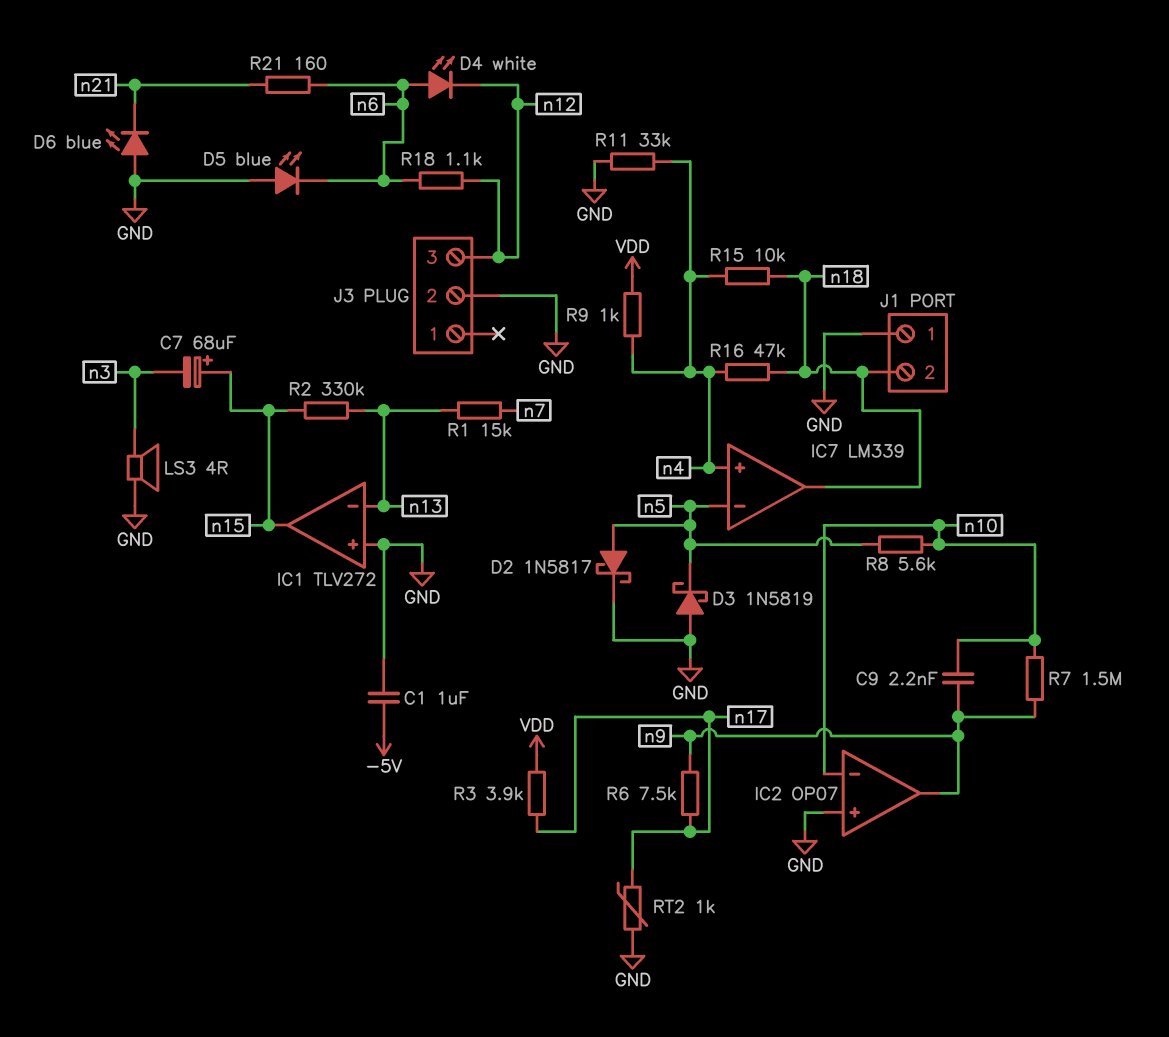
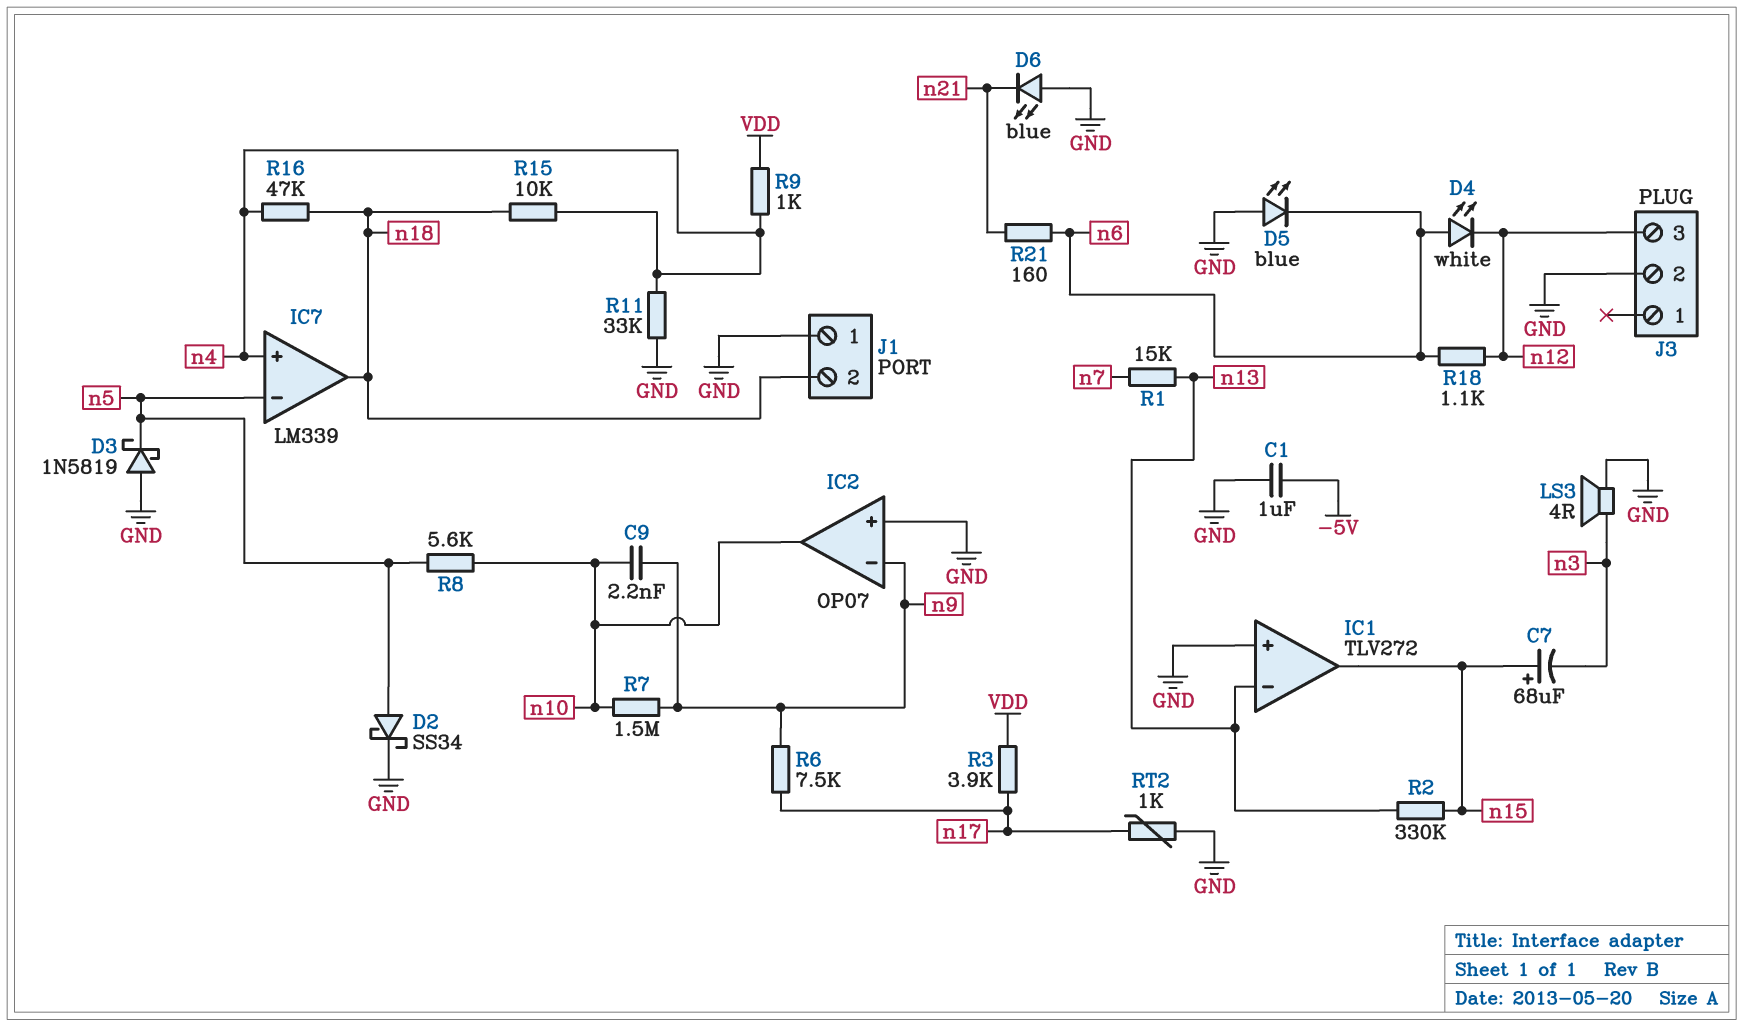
D2: schottky 1N5817 (A n5, K GND) -> schottky SS34 (A n5, K GND)
IC2 pin in-: n10 -> n9
IC2 pin out: n9 -> n10

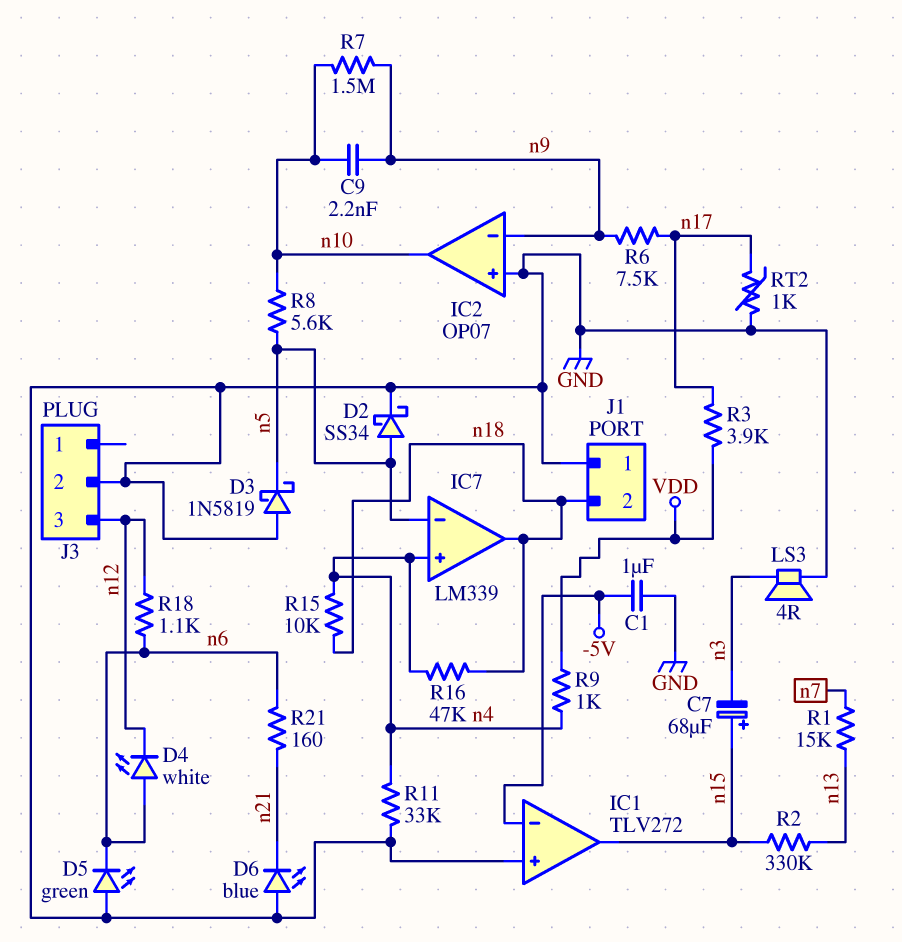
D5: LED blue (A GND, K n6) -> LED green (A GND, K n6)
IC1 pin in-: n13 -> -5V

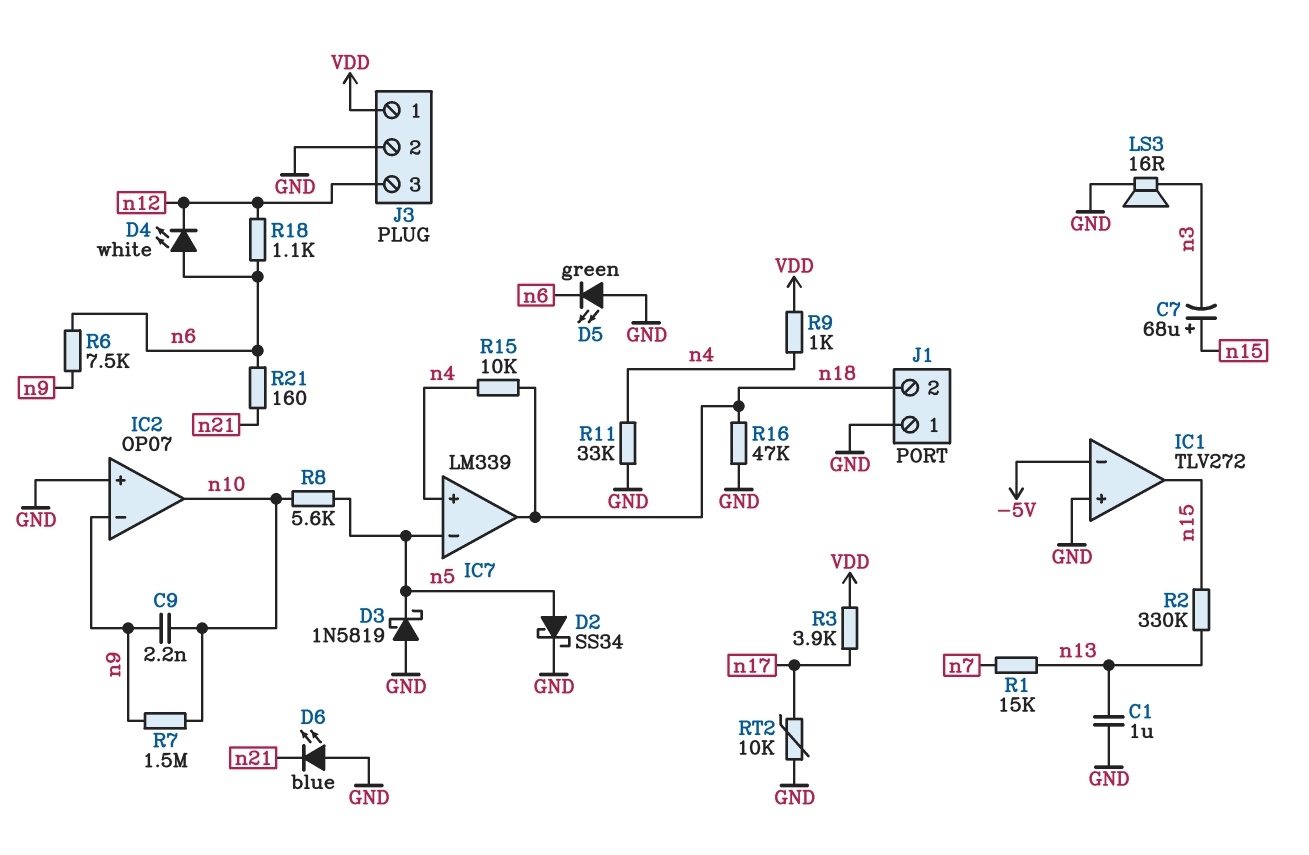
C1: 1uF (-5V, GND) -> 1uF (GND, n13)
J3 pin 1: none -> VDD
LS3: speaker 4R (GND, n3) -> speaker 16R (GND, n3)
R6: 7.5k (n9, n17) -> 7.5k (n6, n9)
R16: 47k (n4, n18) -> 47k (GND, n18)
RT2: 1k (GND, n17) -> 10k (GND, n17)

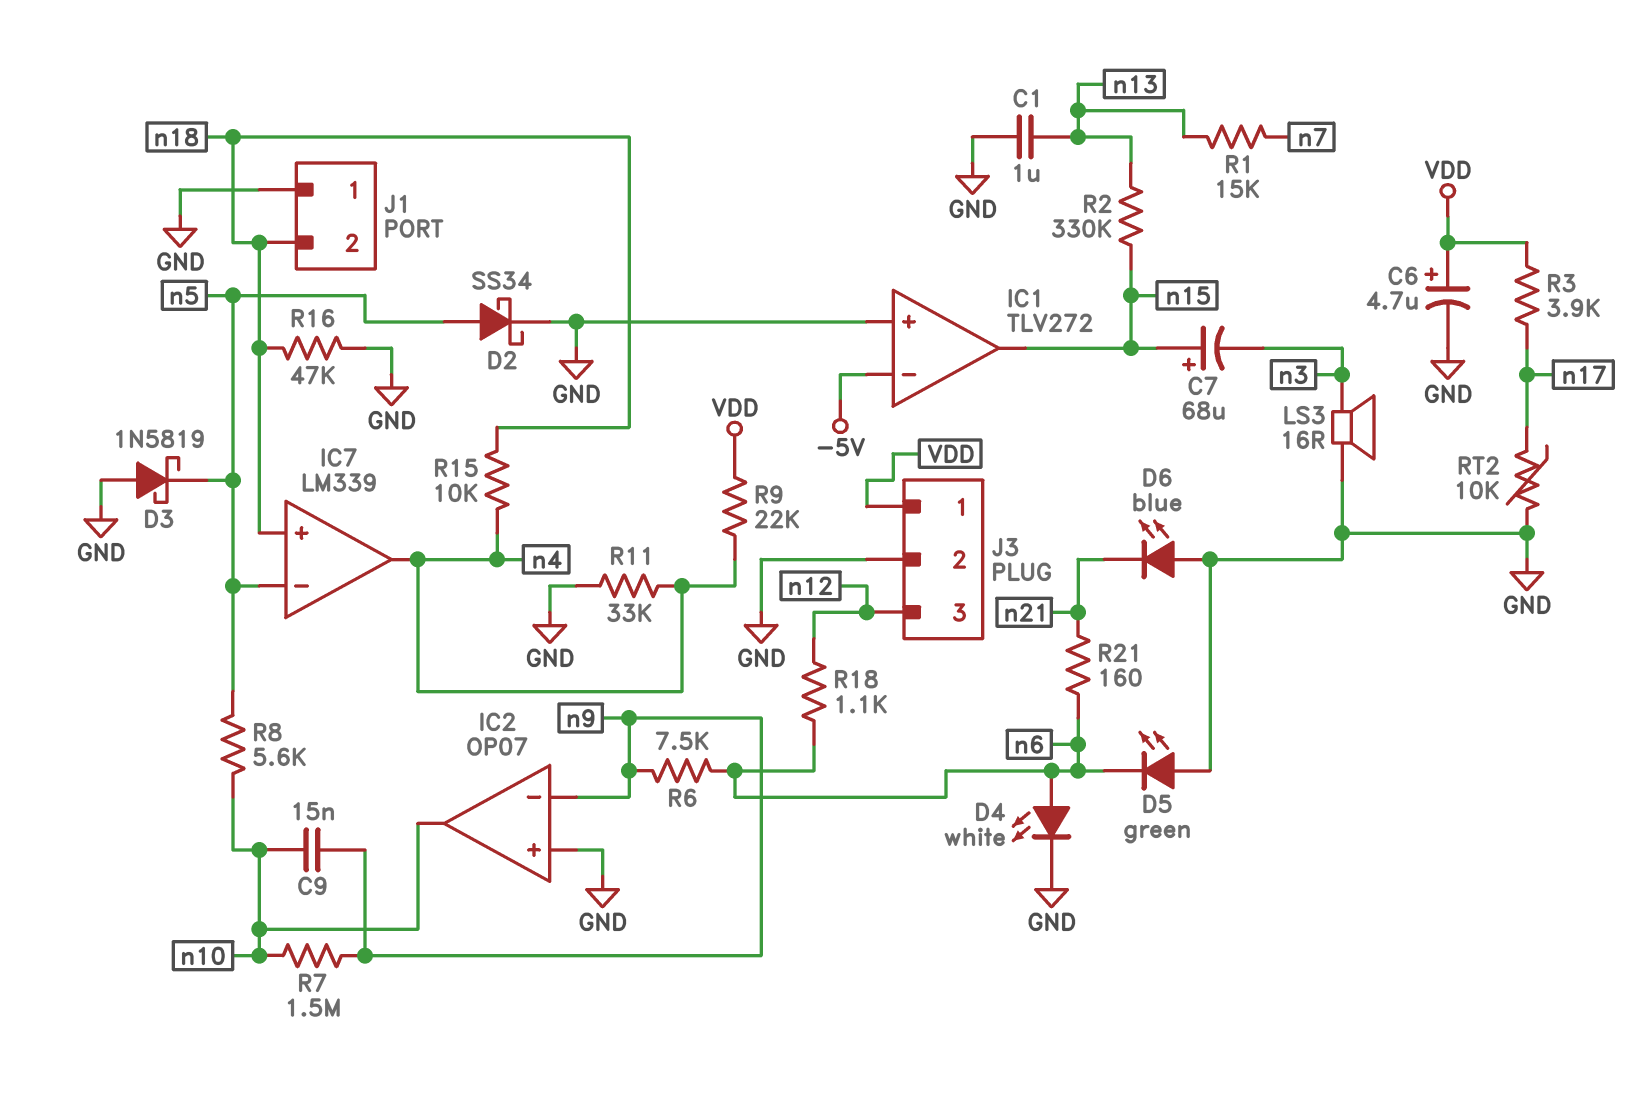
C6: none -> 4.7uF (plus VDD, minus GND)
C9: 2.2nF (n9, n10) -> 15nF (n9, n10)
D4: LED white (A n6, K n12) -> LED white (A n6, K GND)
IC7 pin in+: n4 -> n18
IC7 pin out: n18 -> n4
R9: 1k (VDD, n4) -> 22k (VDD, n4)

